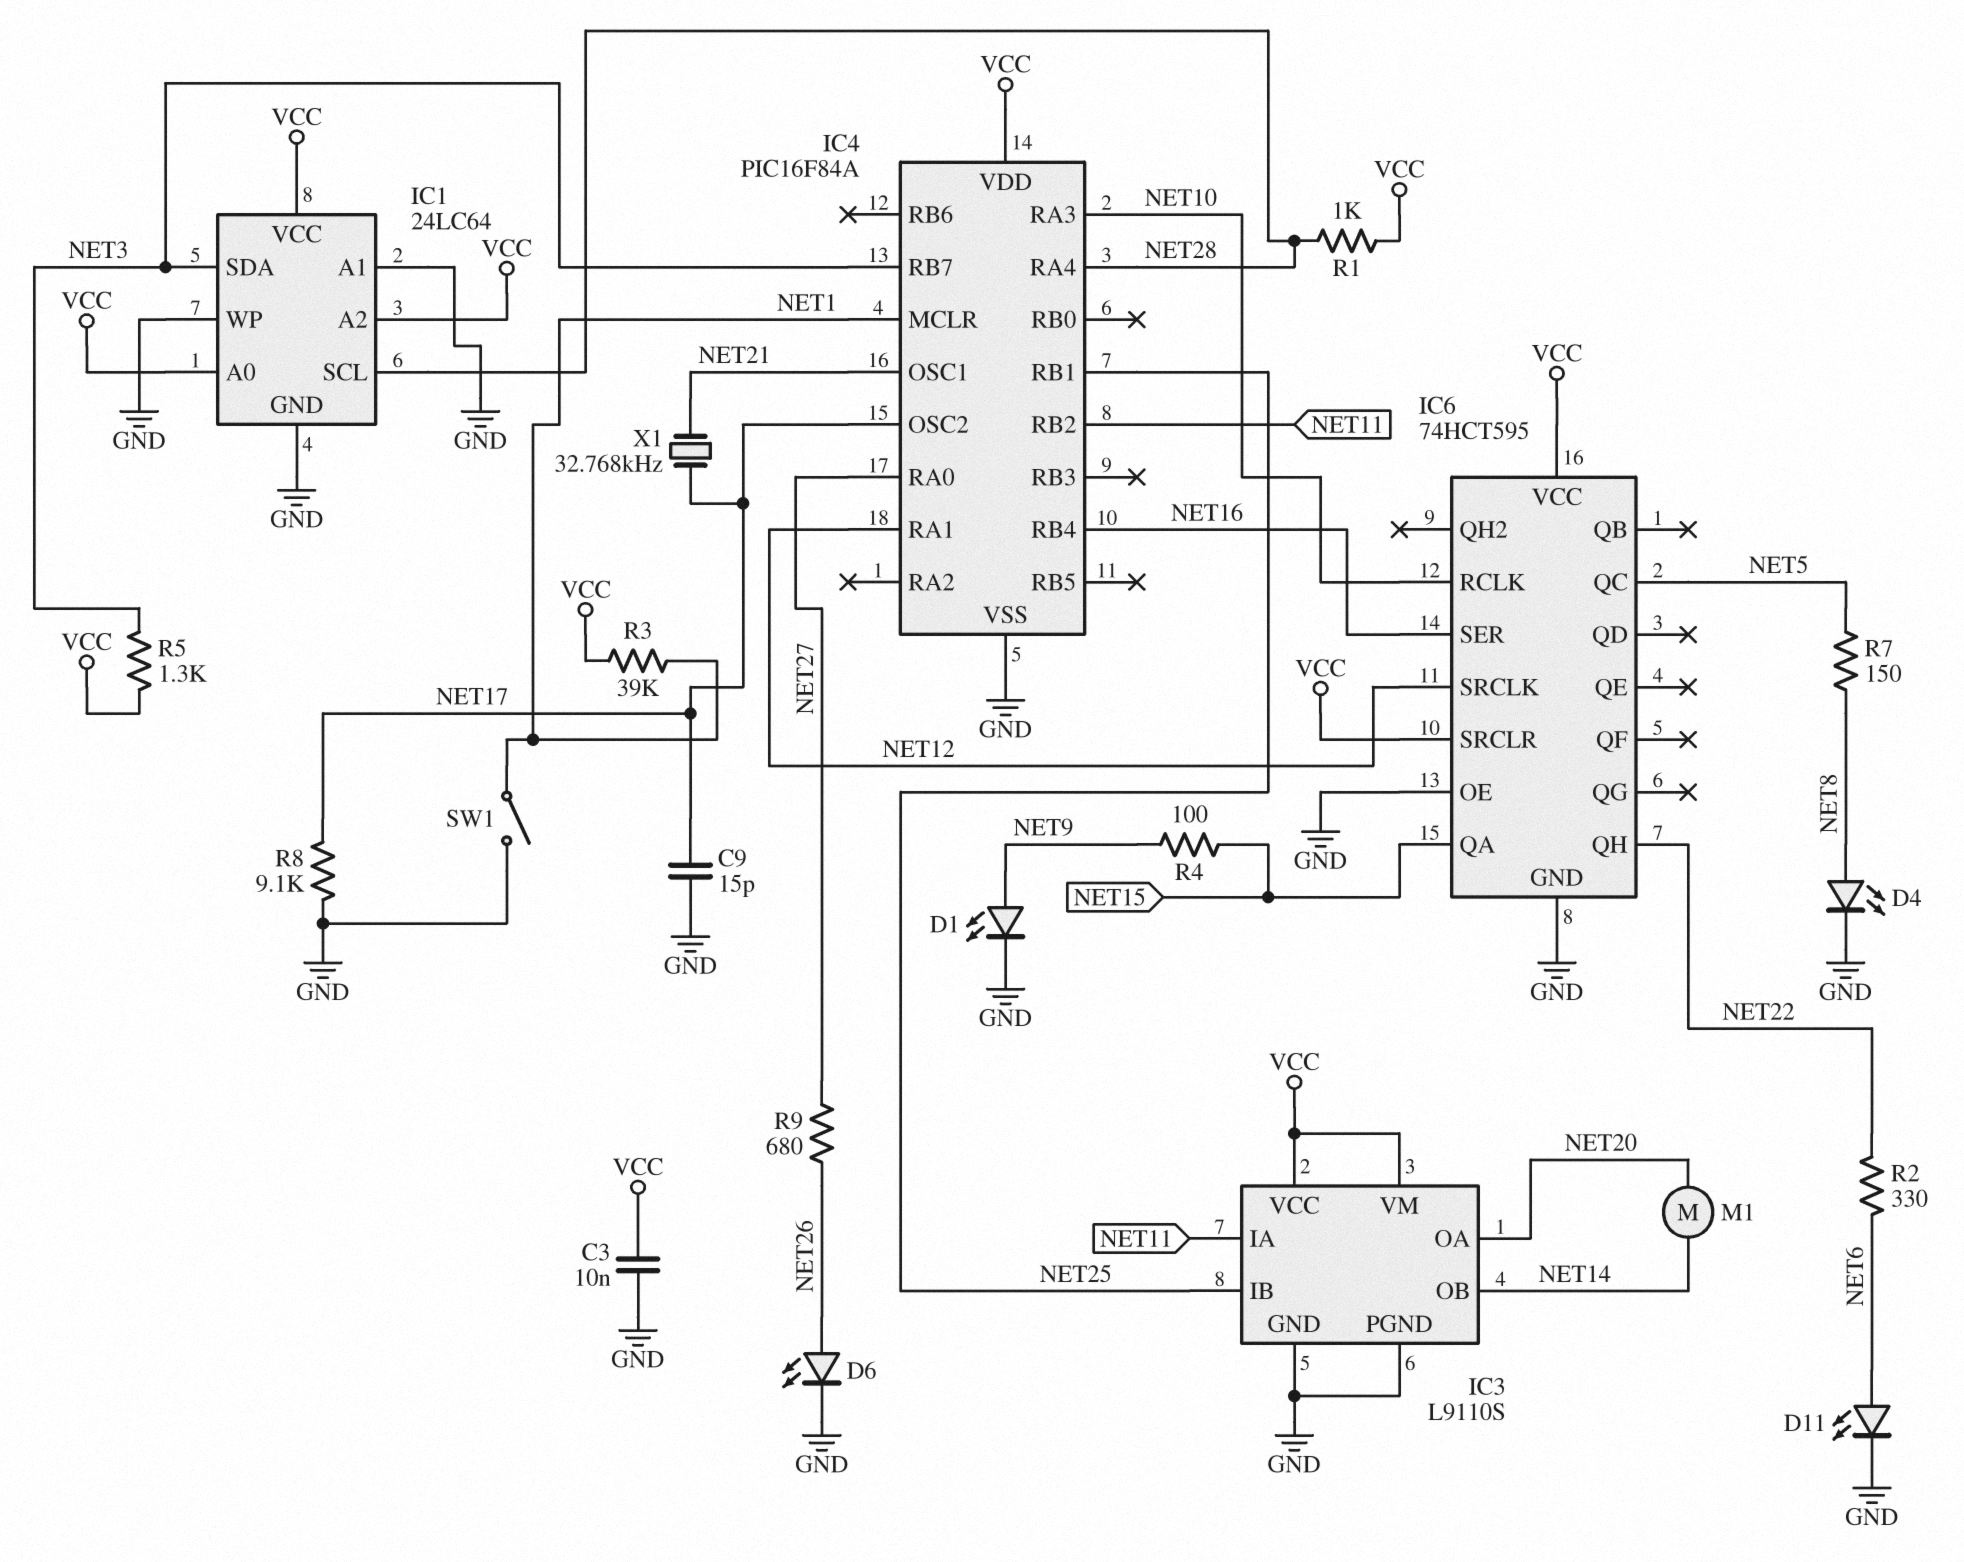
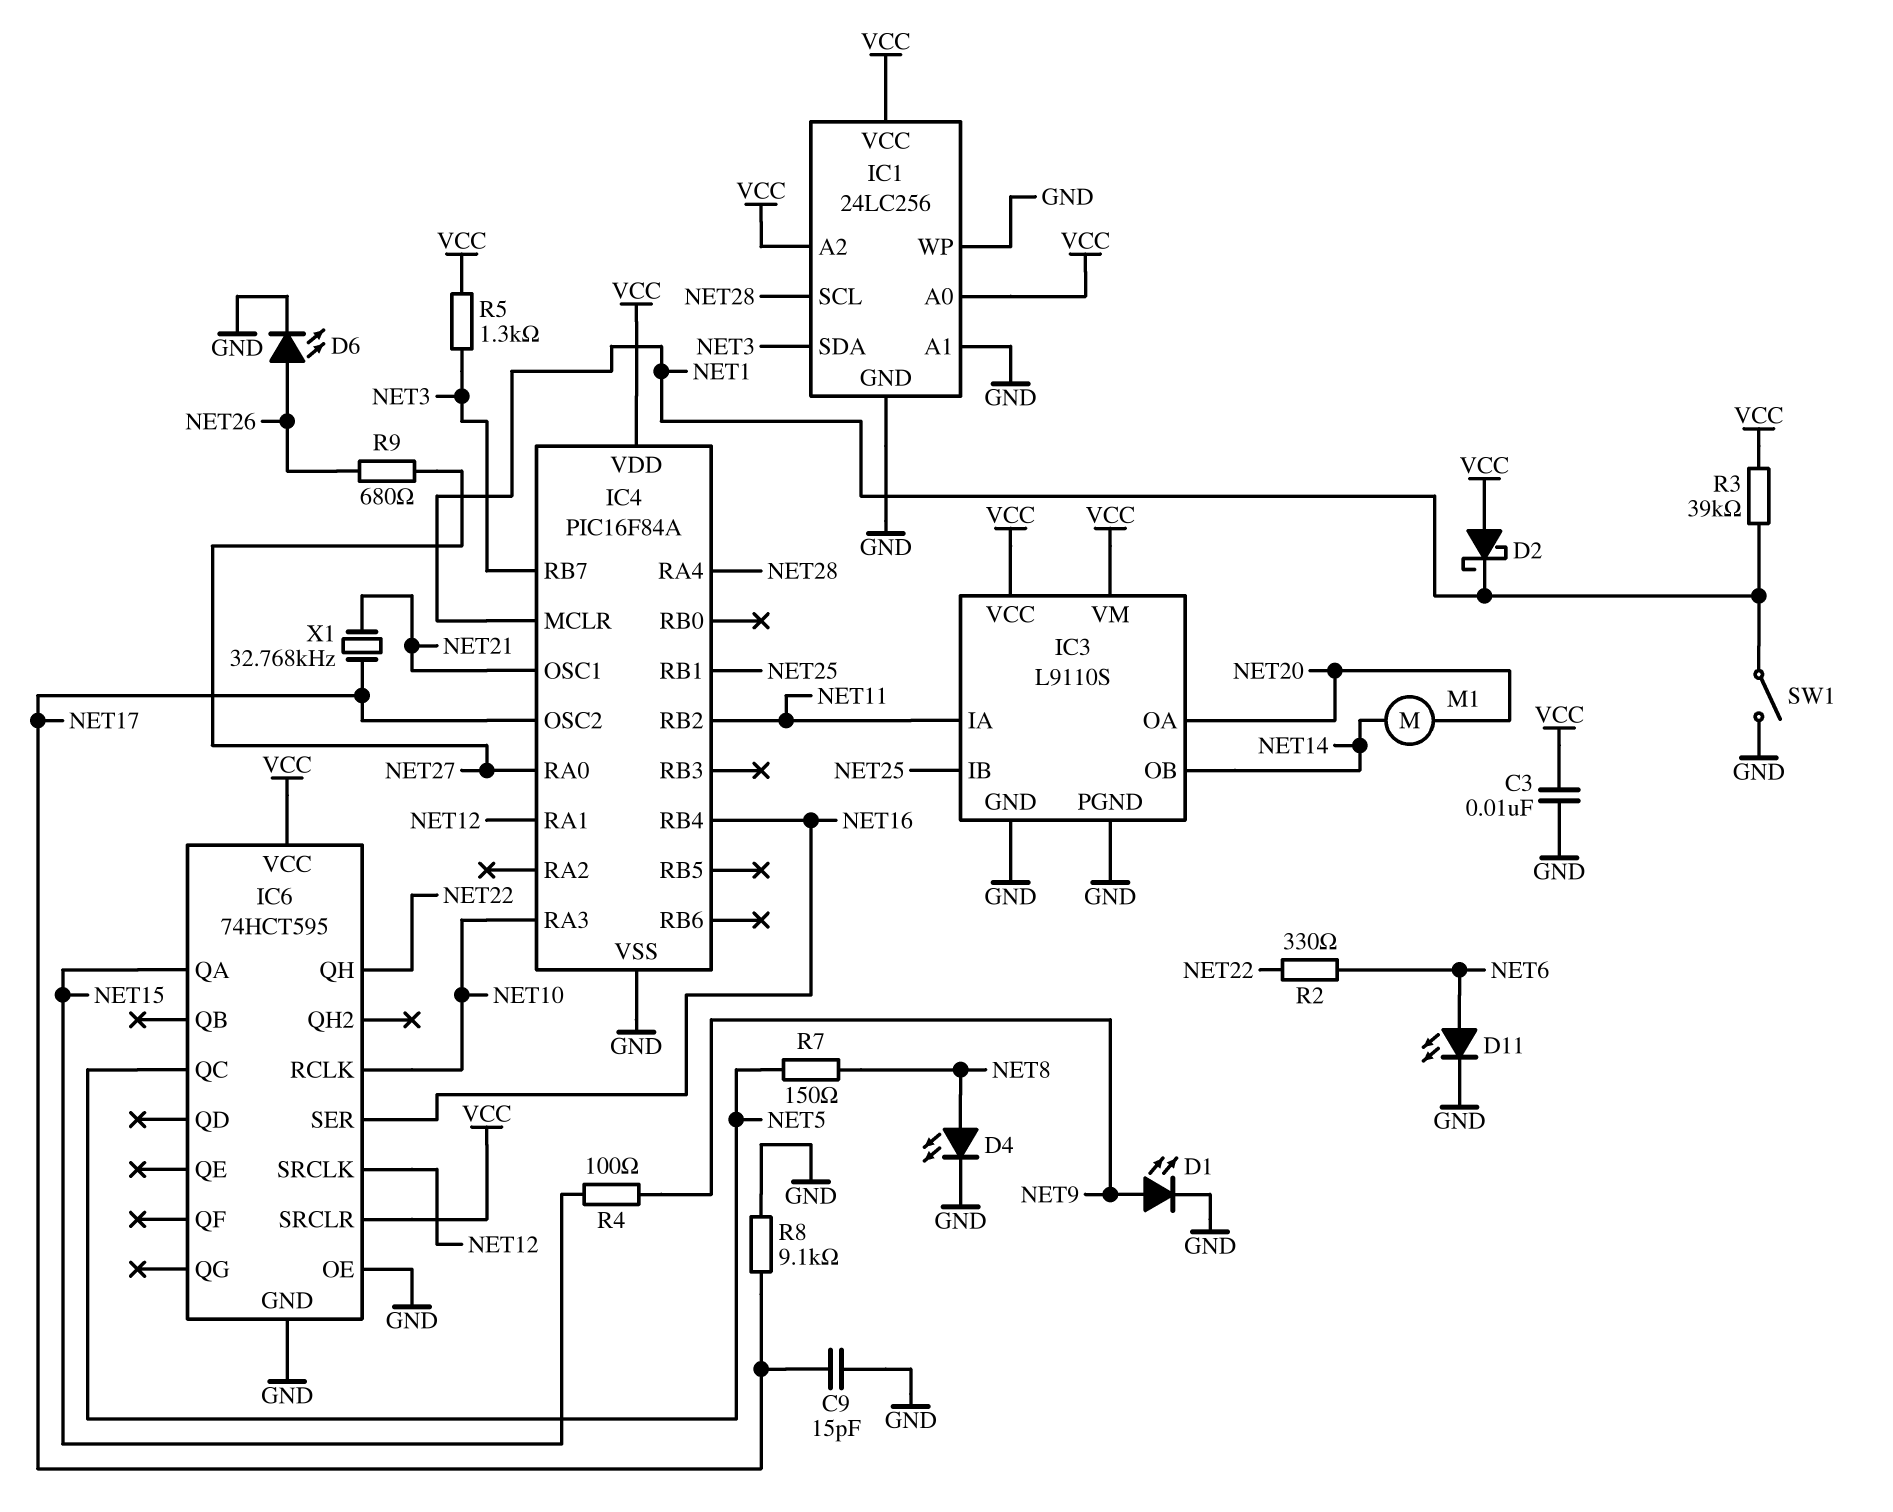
D2: none -> schottky (A VCC, K NET1)
IC1: 24LC64 -> 24LC256
R1: 1k (NET28, VCC) -> none

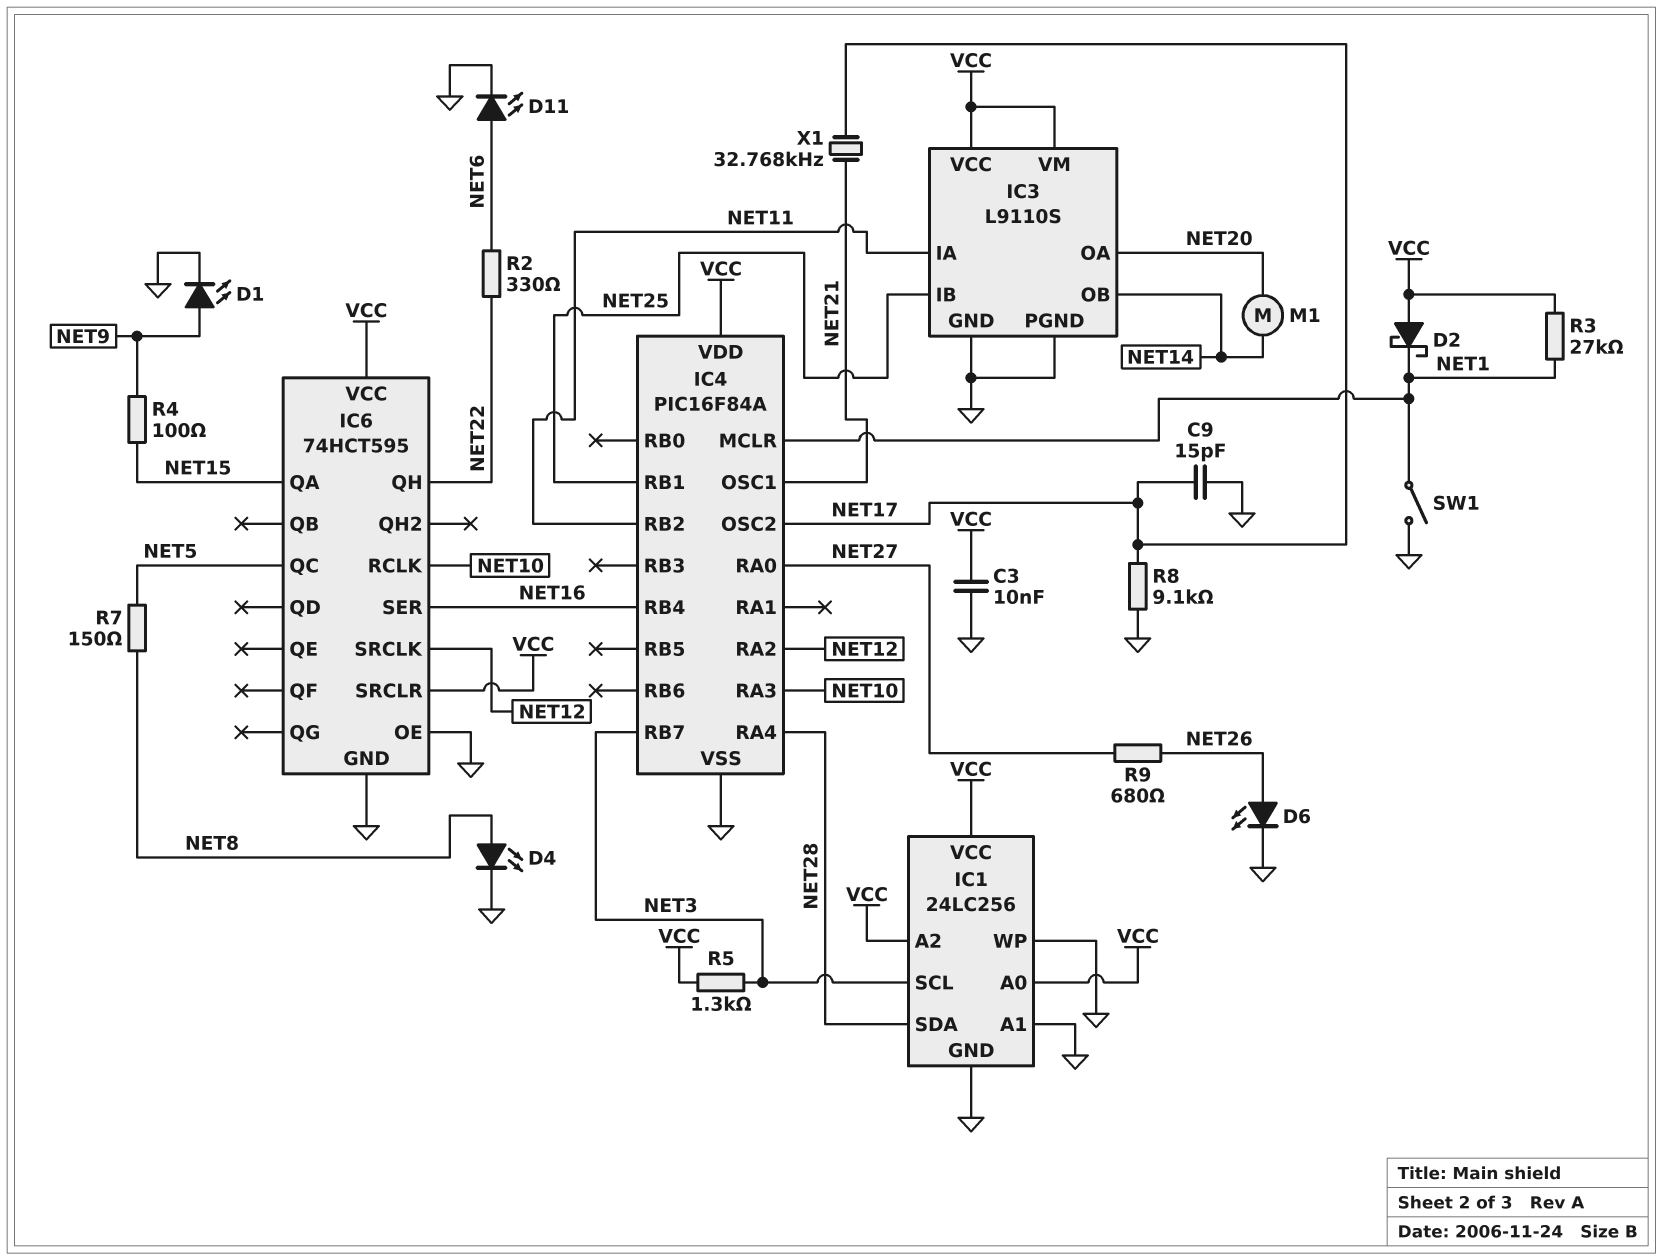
IC1 pin SCL: NET28 -> NET3
IC1 pin SDA: NET3 -> NET28
IC4 pin RA1: NET12 -> none
IC4 pin RA2: none -> NET12
R3: 39k (NET1, VCC) -> 27k (NET1, VCC)

